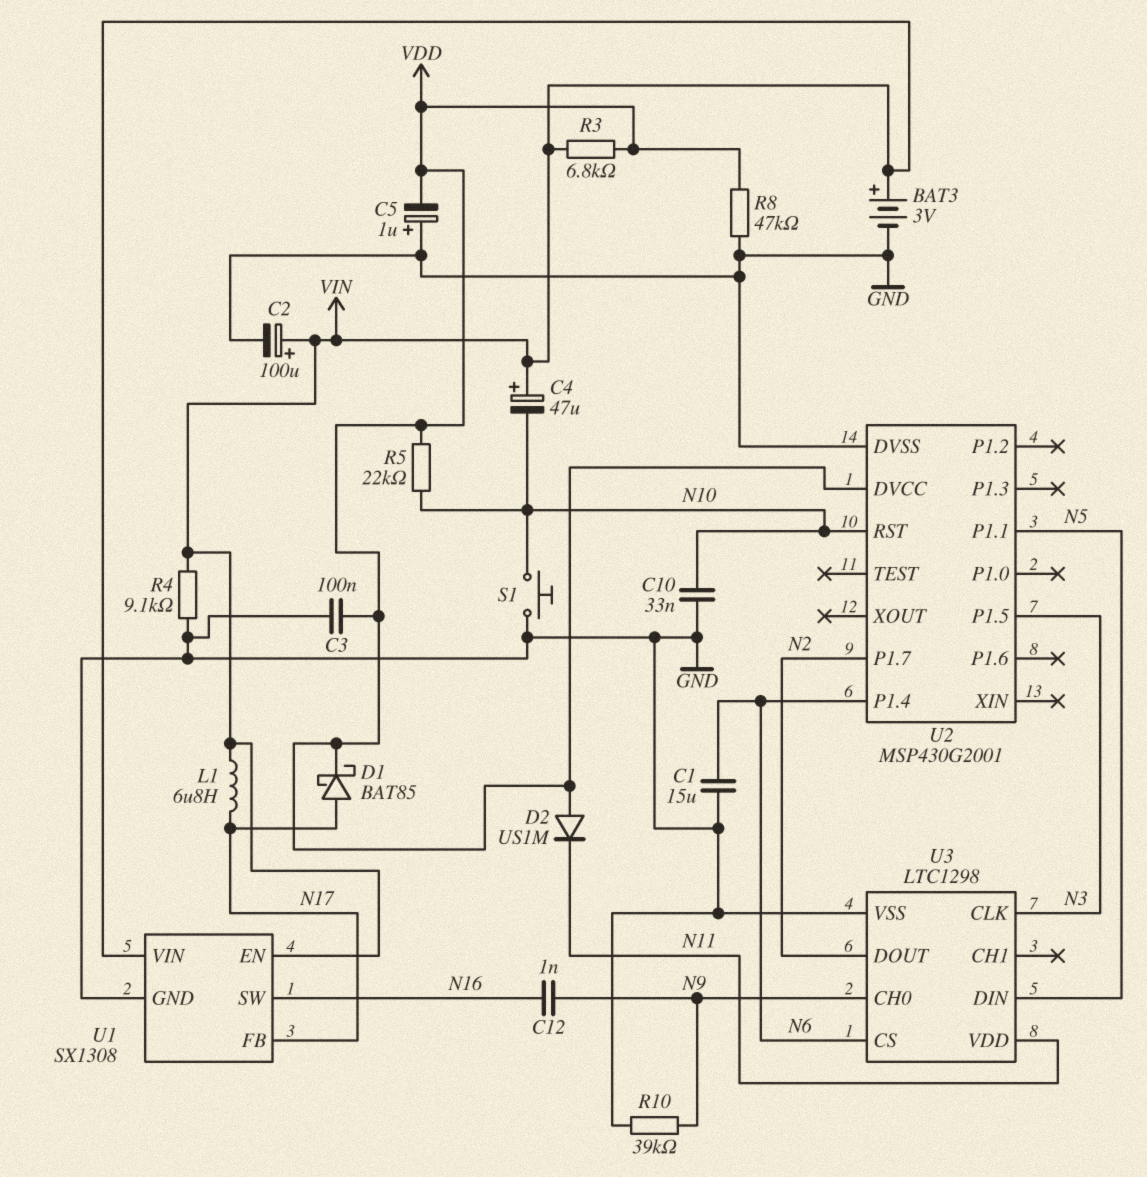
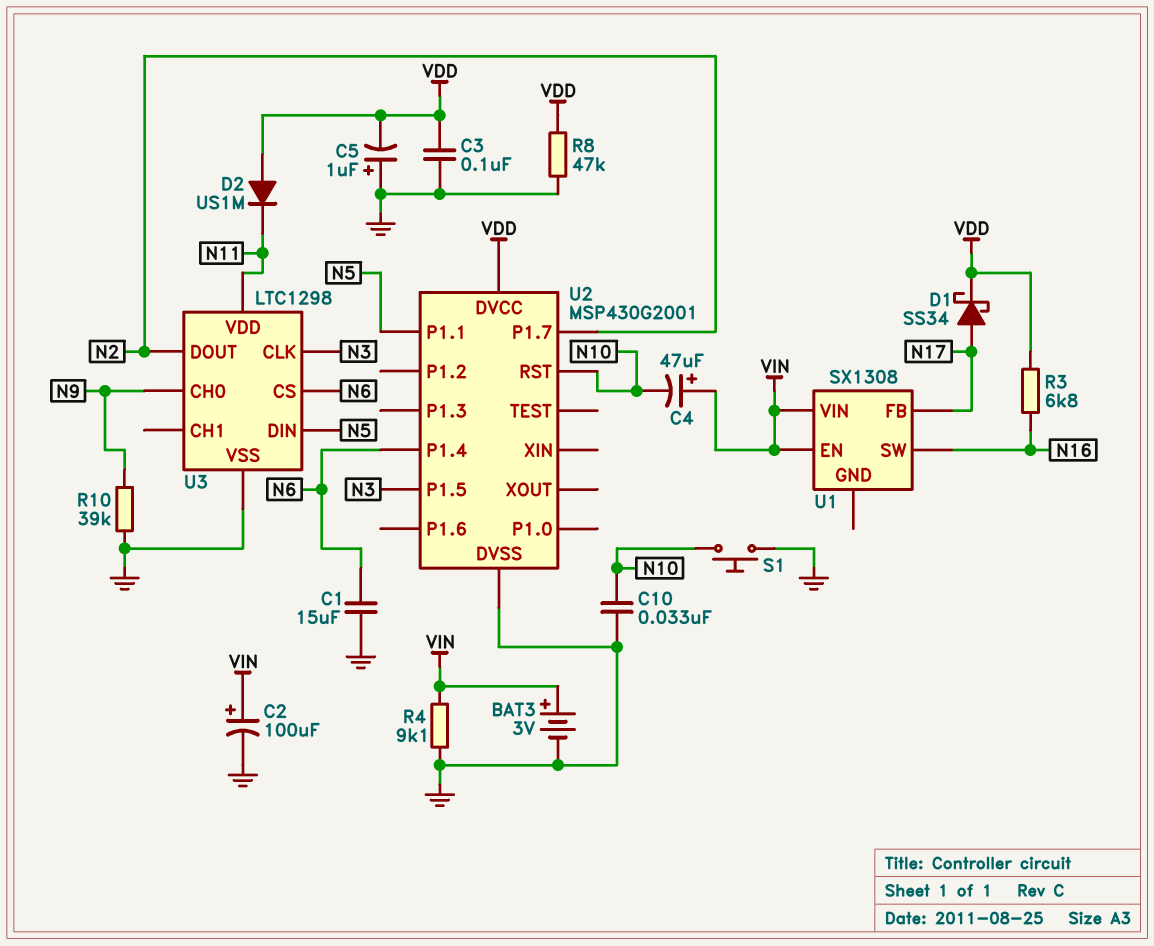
C12: 1nF (N9, N16) -> none
D1: schottky BAT85 (A N17, K VDD) -> schottky SS34 (A N17, K VDD)
L1: 6.8uH (N17, VIN) -> none
R3: 6.8k (VDD, VIN) -> 6.8k (N16, VDD)
R5: 22k (N10, VDD) -> none
U1 pin GND: GND -> none

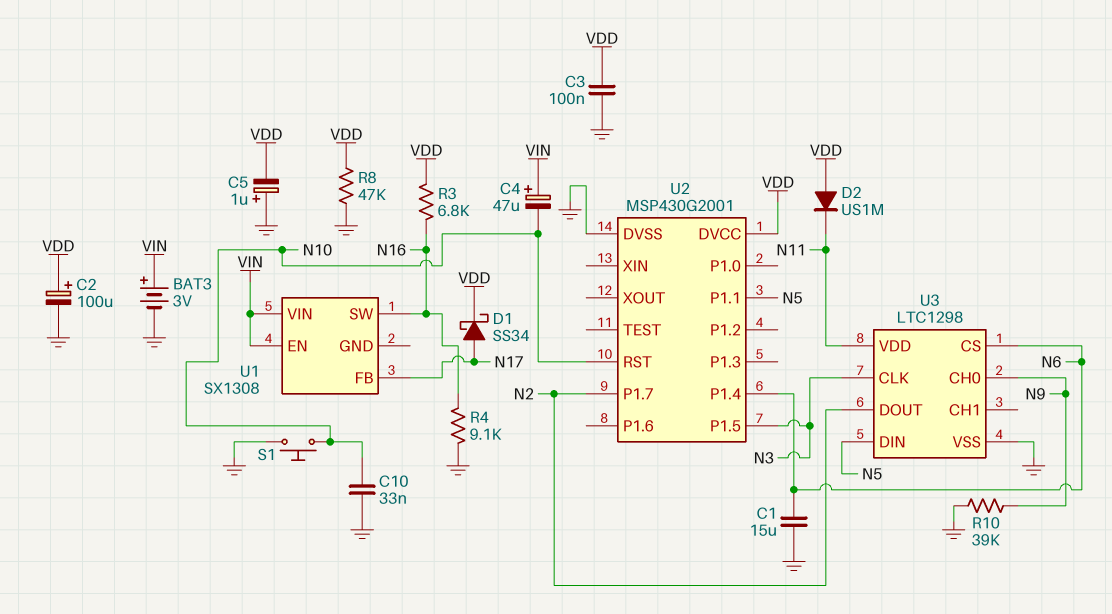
C2: 100uF (plus VIN, minus GND) -> 100uF (plus VDD, minus GND)
R4: 9.1k (GND, VIN) -> 9.1k (GND, N16)

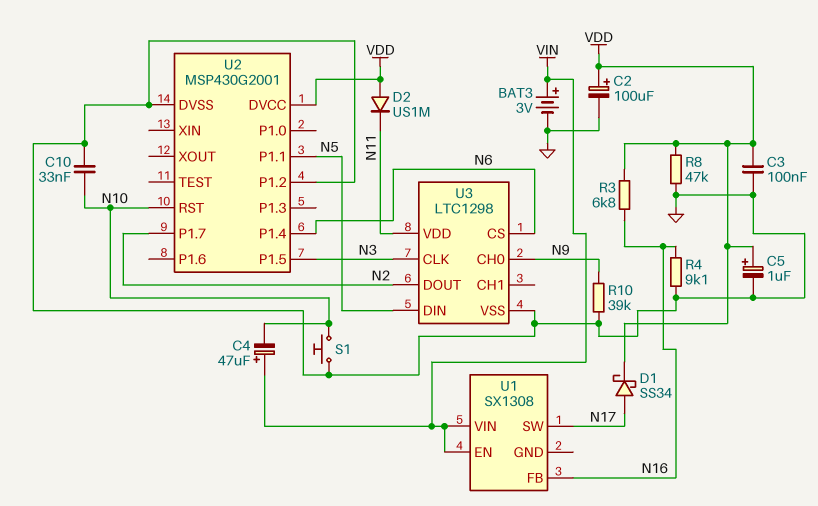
C1: 15uF (GND, N6) -> none
C5: 1uF (plus GND, minus VDD) -> 1uF (plus VDD, minus GND)
U1 pin FB: N17 -> N16
U1 pin SW: N16 -> N17
U2 pin P1.2: none -> GND

